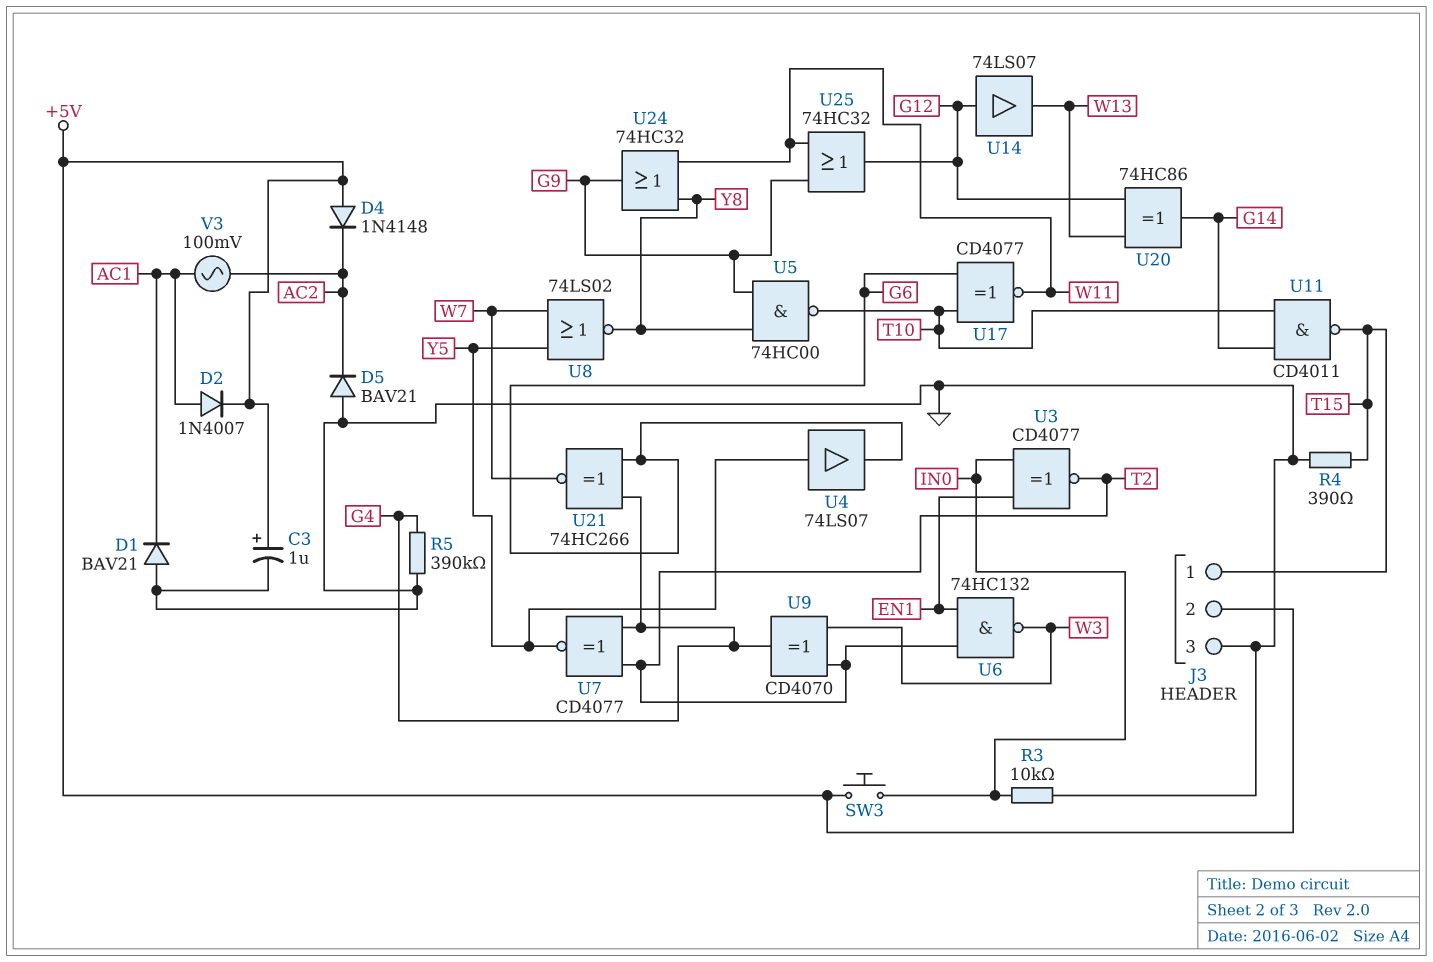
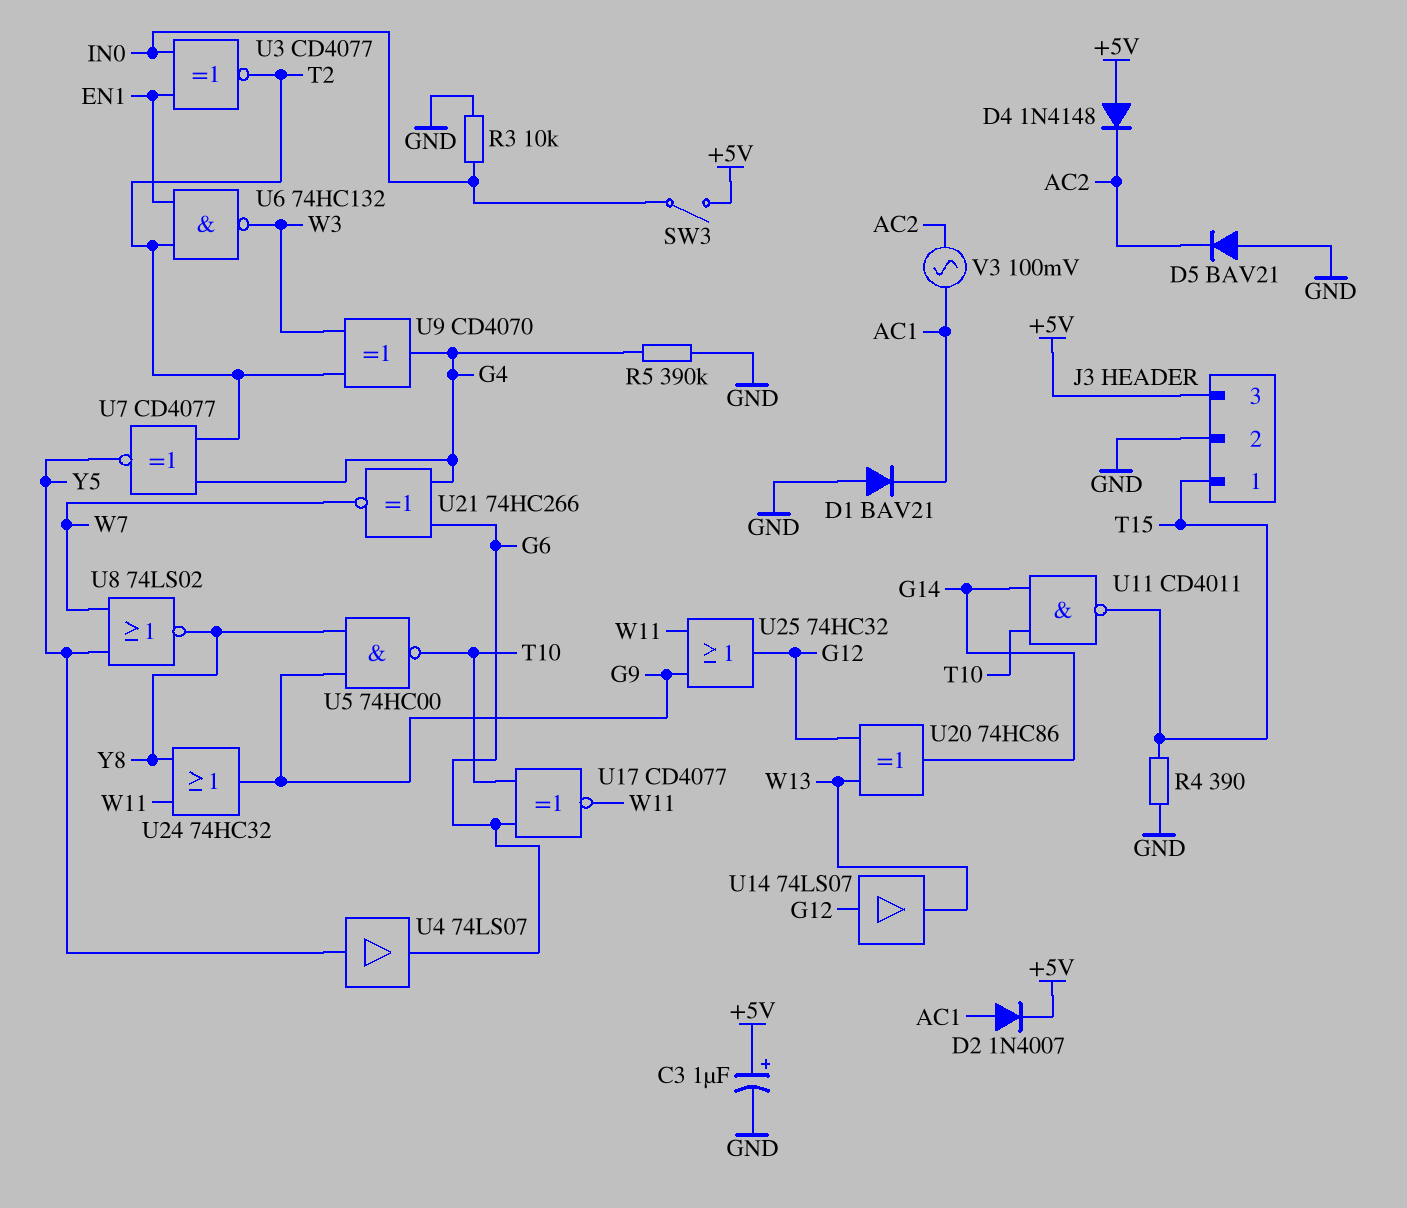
J3 pin 2: +5V -> GND
J3 pin 3: GND -> +5V
SW3: button (+5V, IN0) -> switch (+5V, IN0)

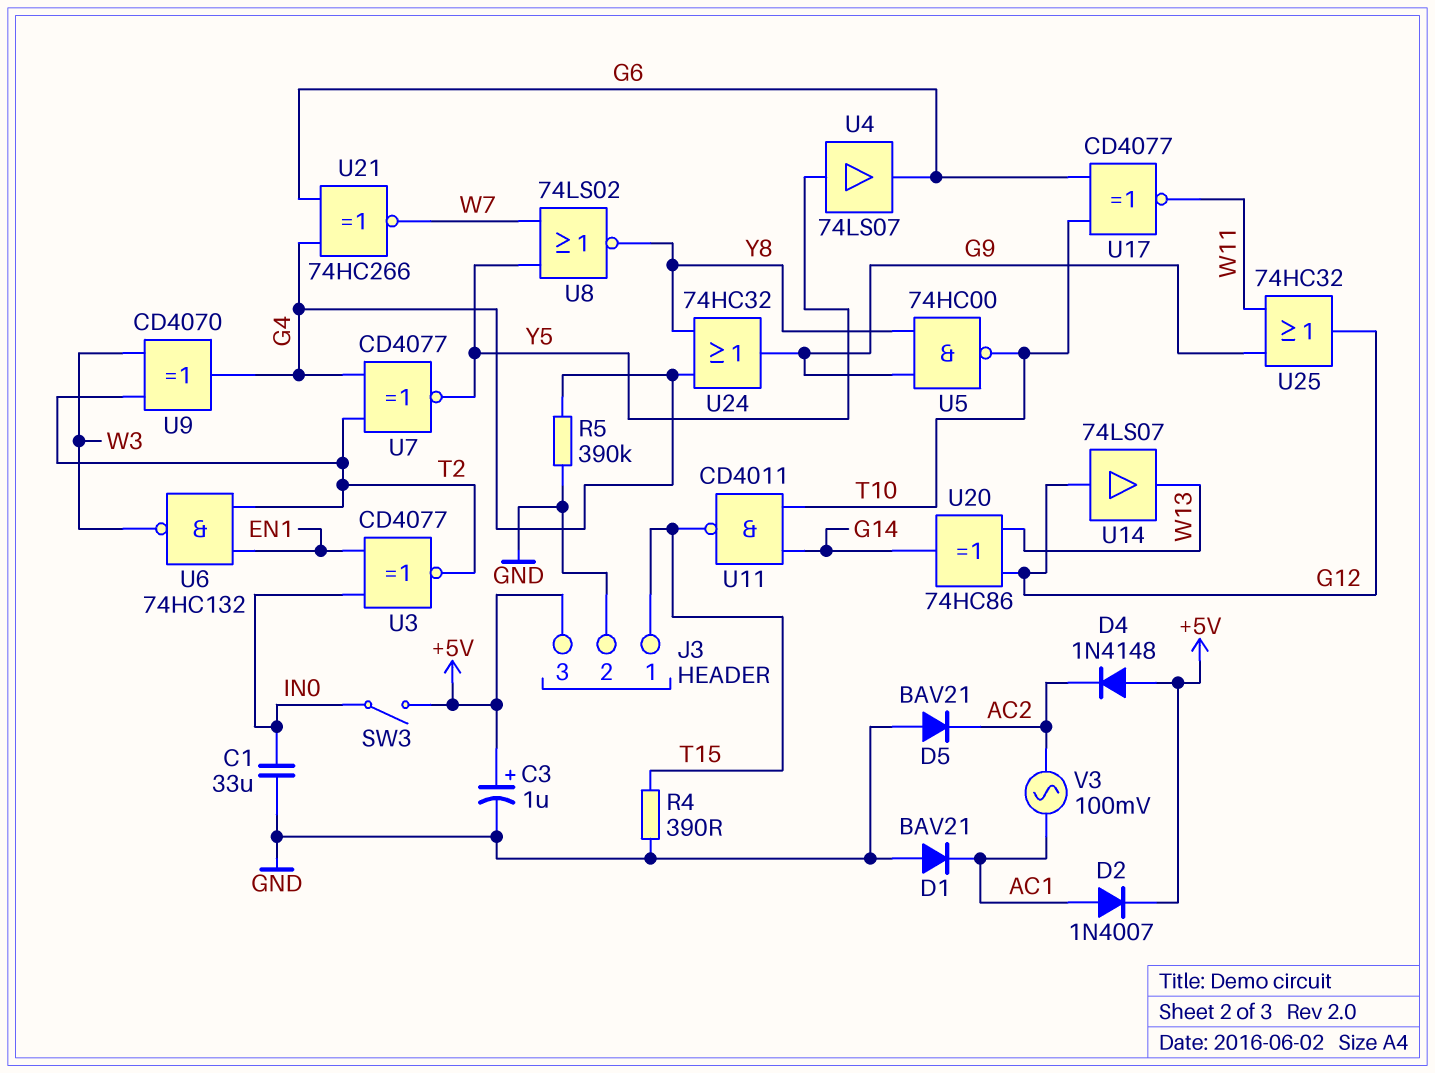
C1: none -> 33uF (GND, IN0)
R3: 10k (GND, IN0) -> none
U24: OR 74HC32 (in W11, in Y8, out G9) -> OR 74HC32 (in G4, in Y8, out G9)

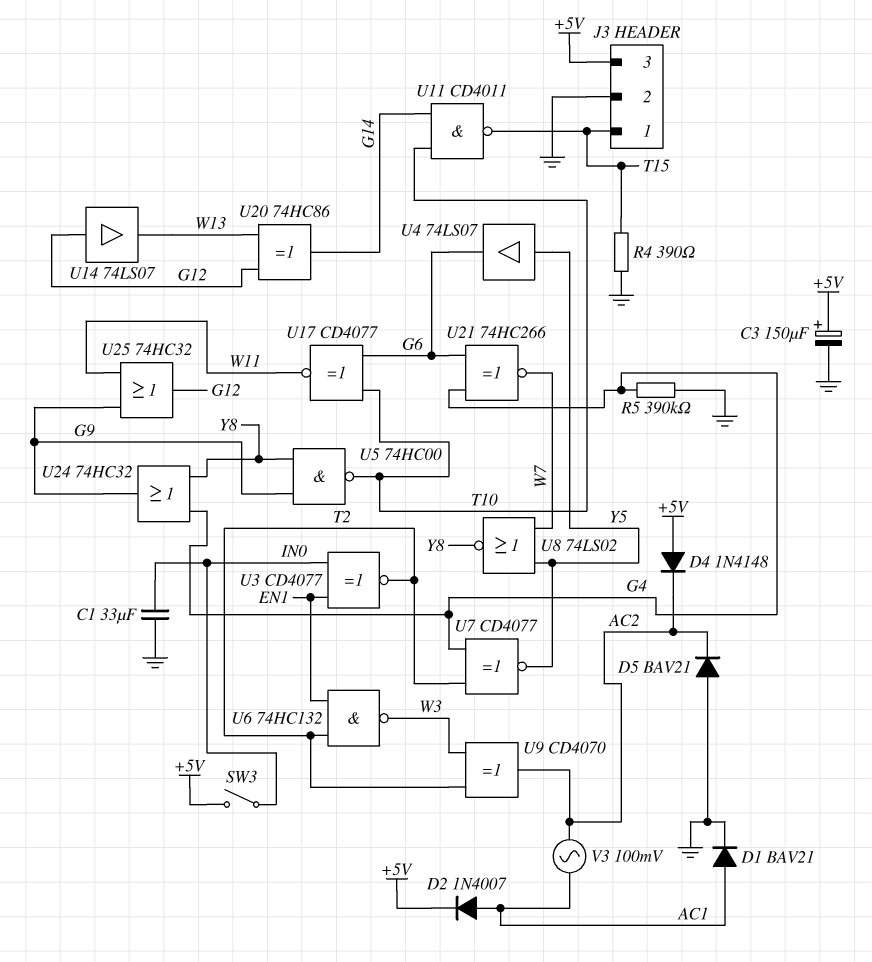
C3: 1uF (plus +5V, minus GND) -> 150uF (plus +5V, minus GND)
D1: diode BAV21 (A GND, K AC1) -> diode BAV21 (A AC1, K GND)
U9: XOR CD4070 (in T2, in W3, out G4) -> XOR CD4070 (in T2, in W3, out AC2)

